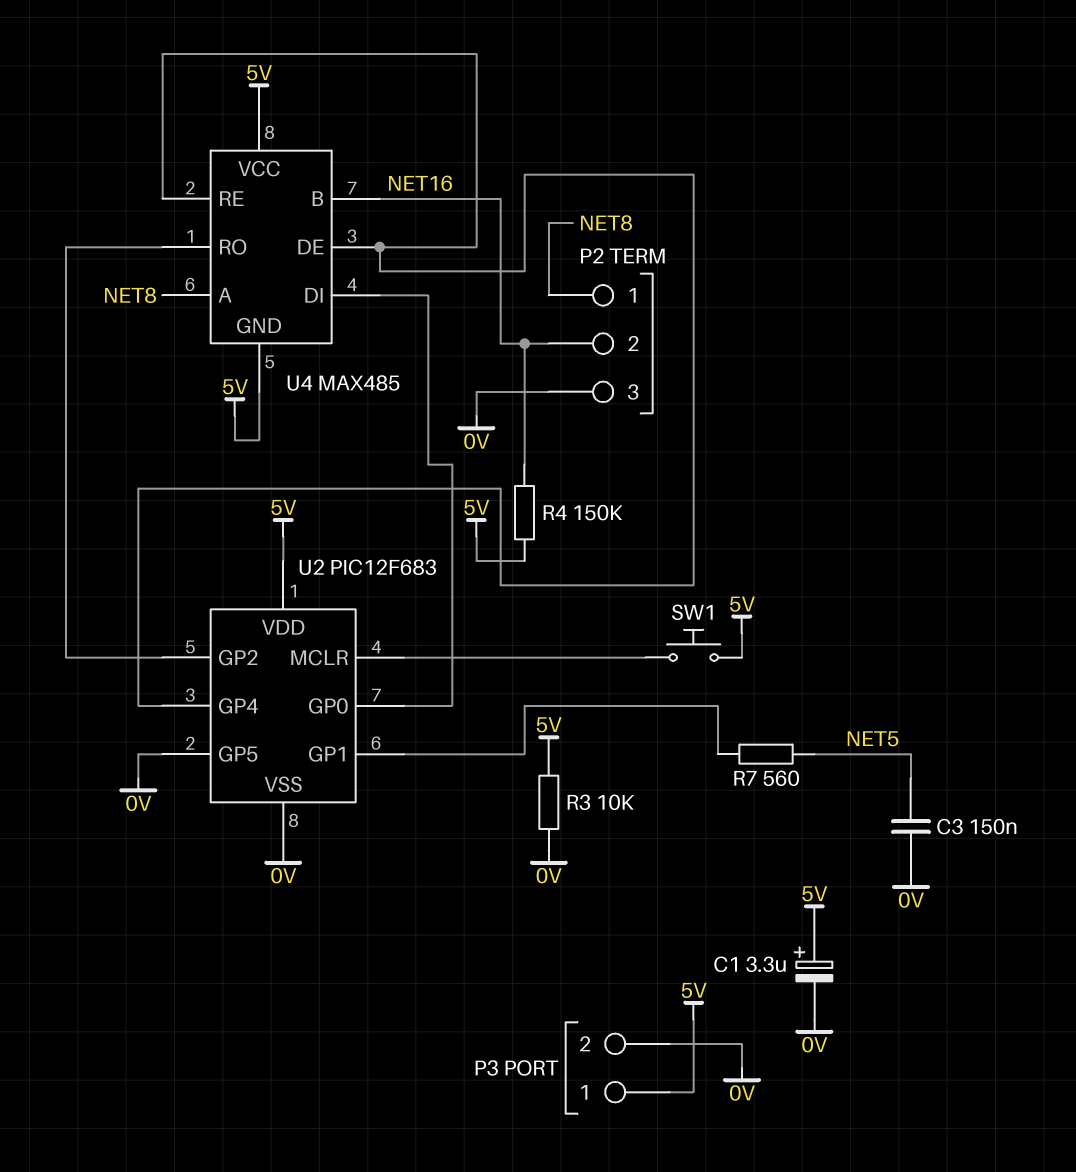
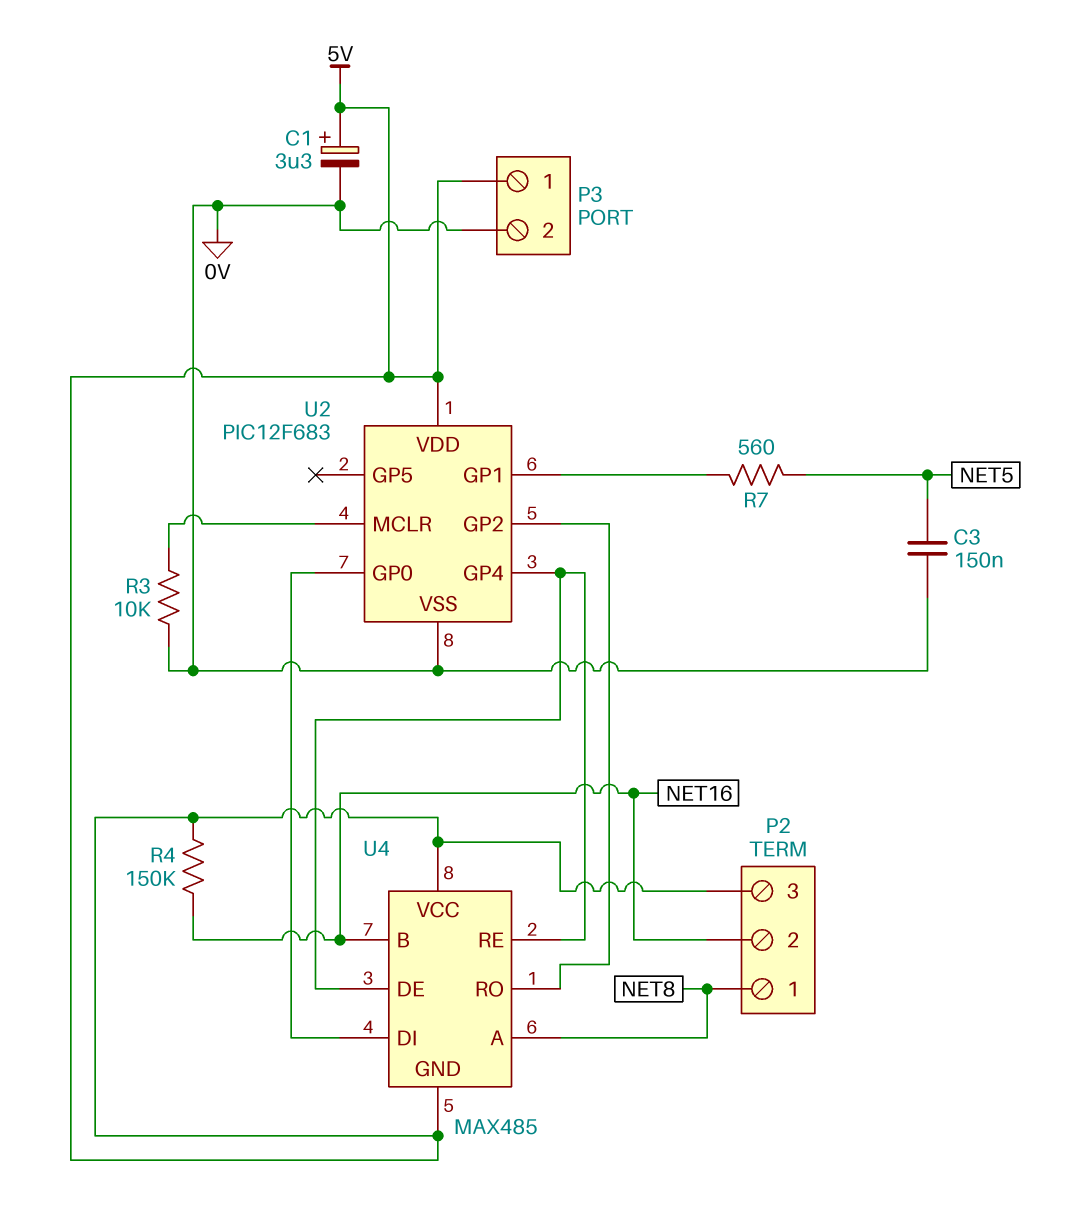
P2 pin 3: 0V -> 5V
R3: 10k (0V, 5V) -> 10k (0V, U2/MCLR)
SW1: button (5V, U2/MCLR) -> none
U2 pin GP5: 0V -> none

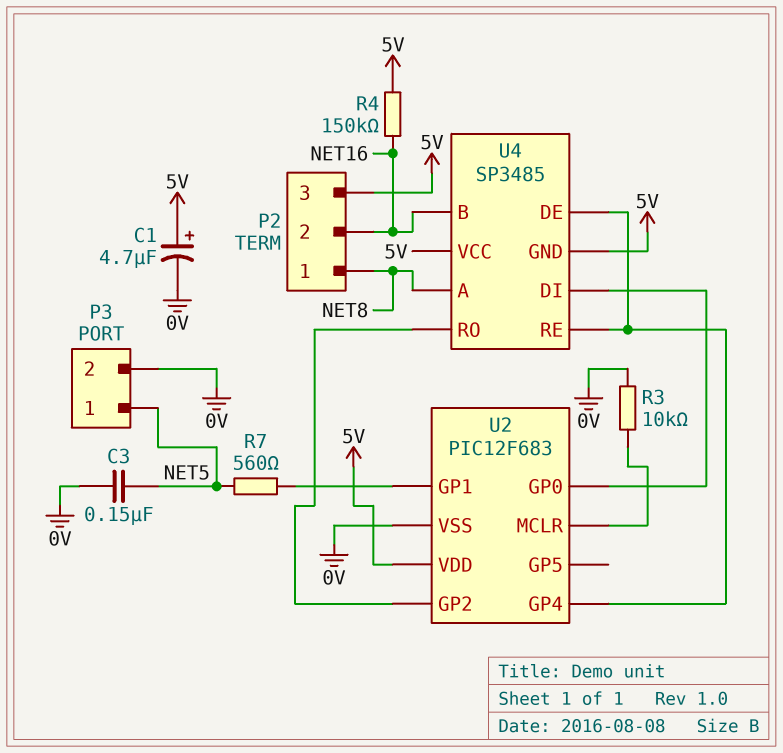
C1: 3.3uF (plus 5V, minus 0V) -> 4.7uF (plus 5V, minus 0V)
P3 pin 1: 5V -> NET5
U4: MAX485 -> SP3485

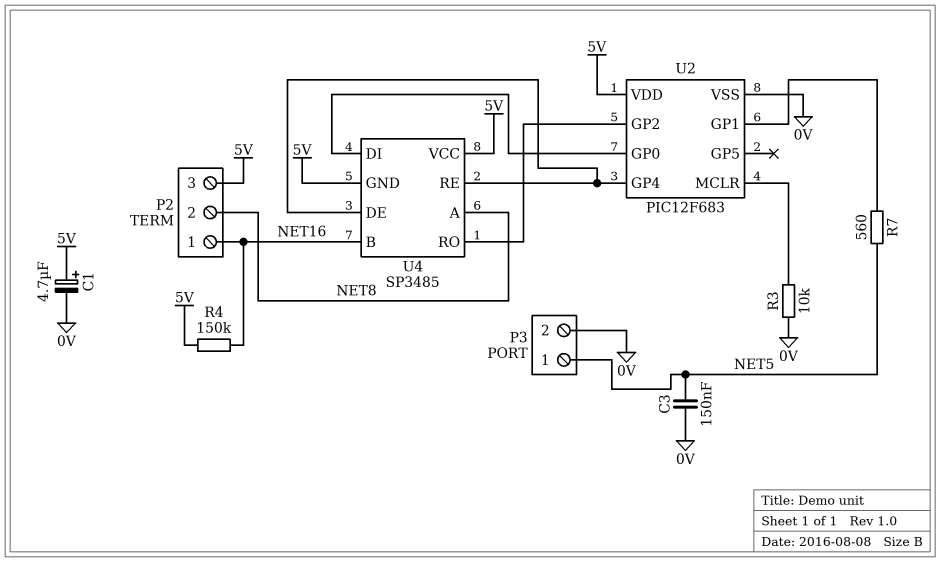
P2 pin 1: NET8 -> NET16
P2 pin 2: NET16 -> NET8

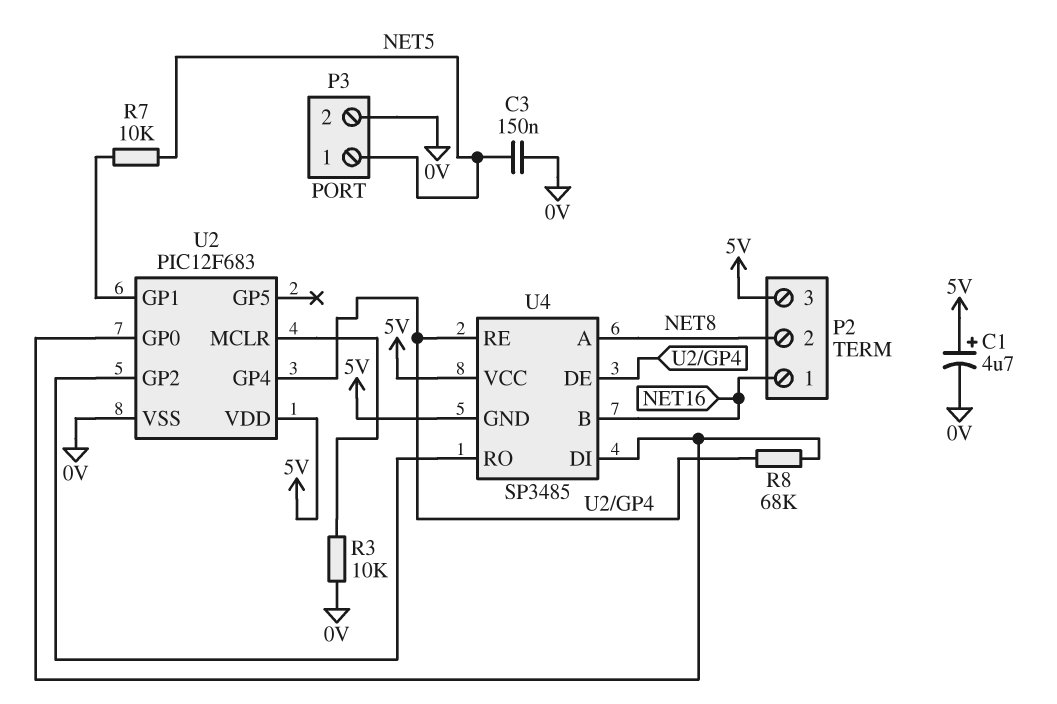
R4: 150k (5V, NET16) -> none
R7: 560 (NET5, U2/GP1) -> 10k (NET5, U2/GP1)
R8: none -> 68k (U2/GP0, U2/GP4)

